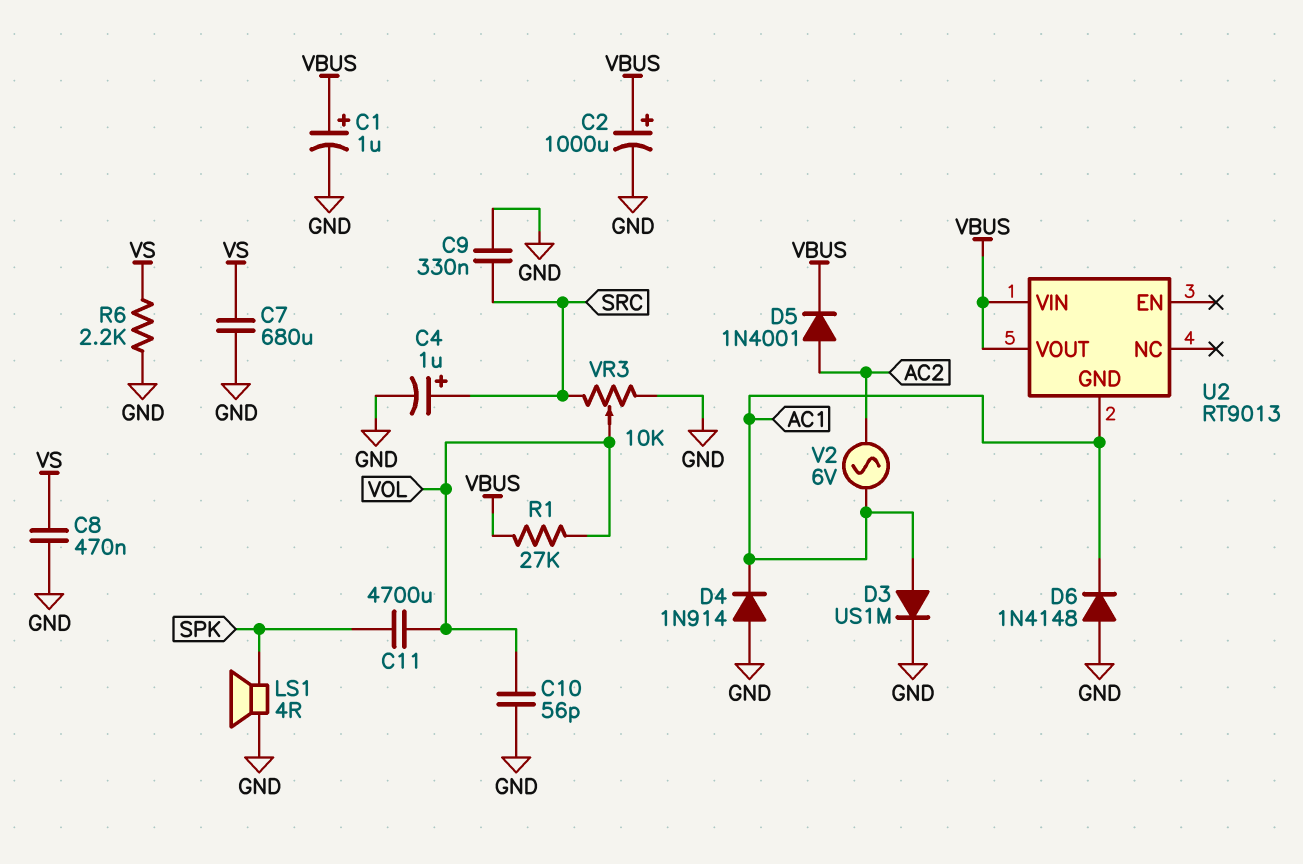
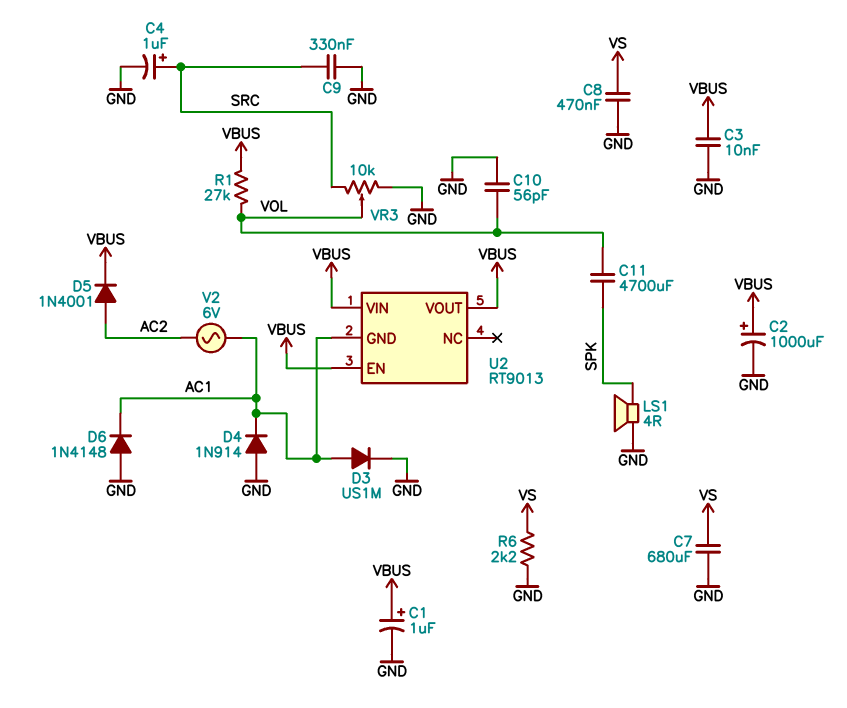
C3: none -> 10nF (GND, VBUS)
U2 pin EN: none -> VBUS

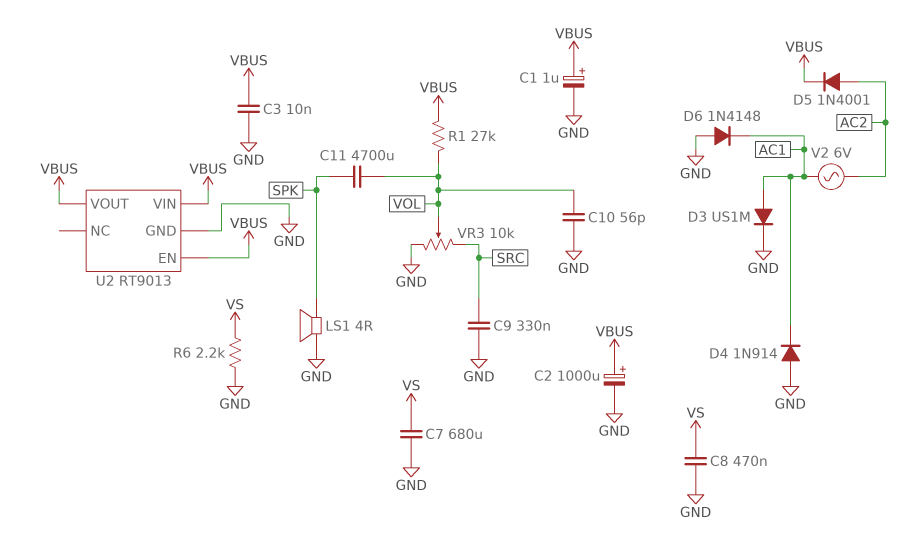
C4: 1uF (plus SRC, minus GND) -> none
U2 pin GND: AC1 -> GND

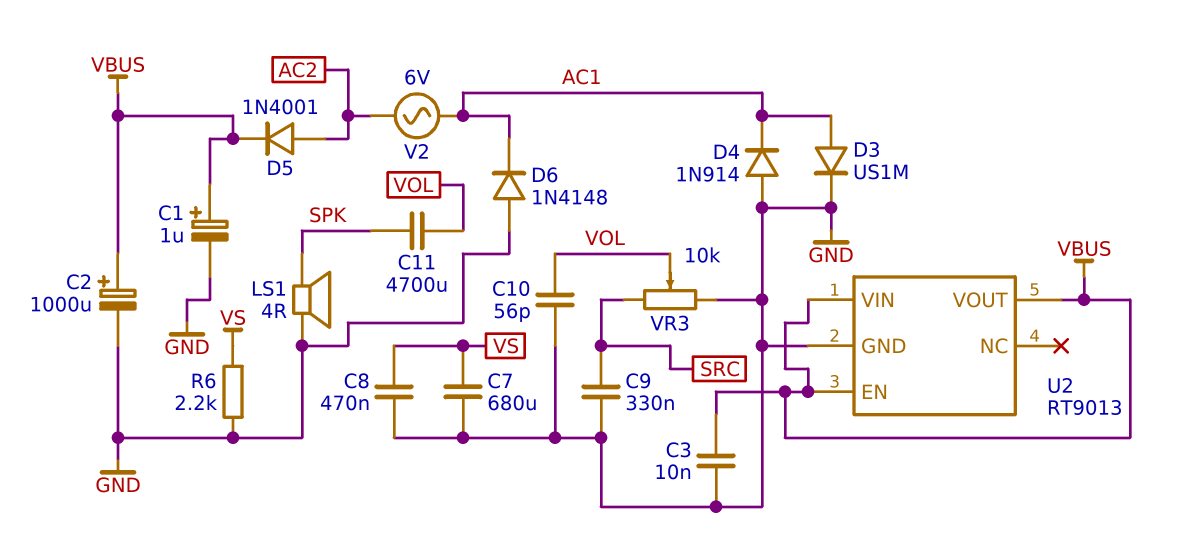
R1: 27k (VBUS, VOL) -> none

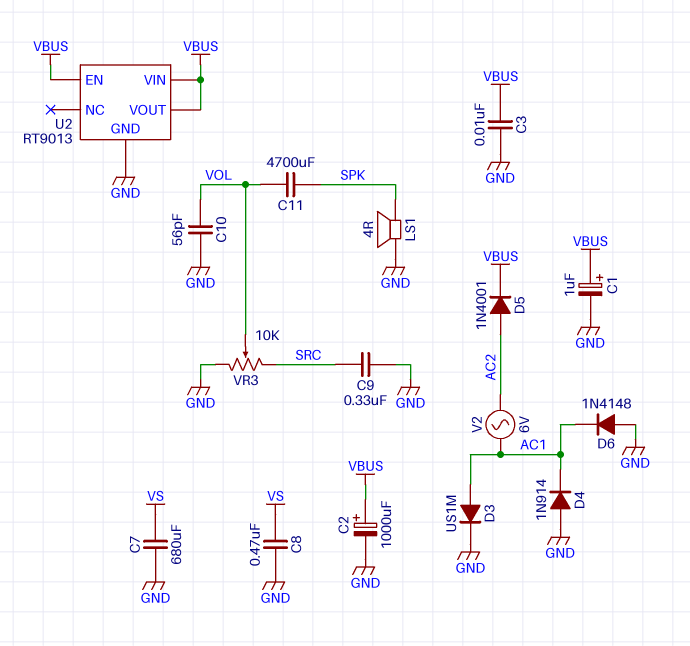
R6: 2.2k (GND, VS) -> none

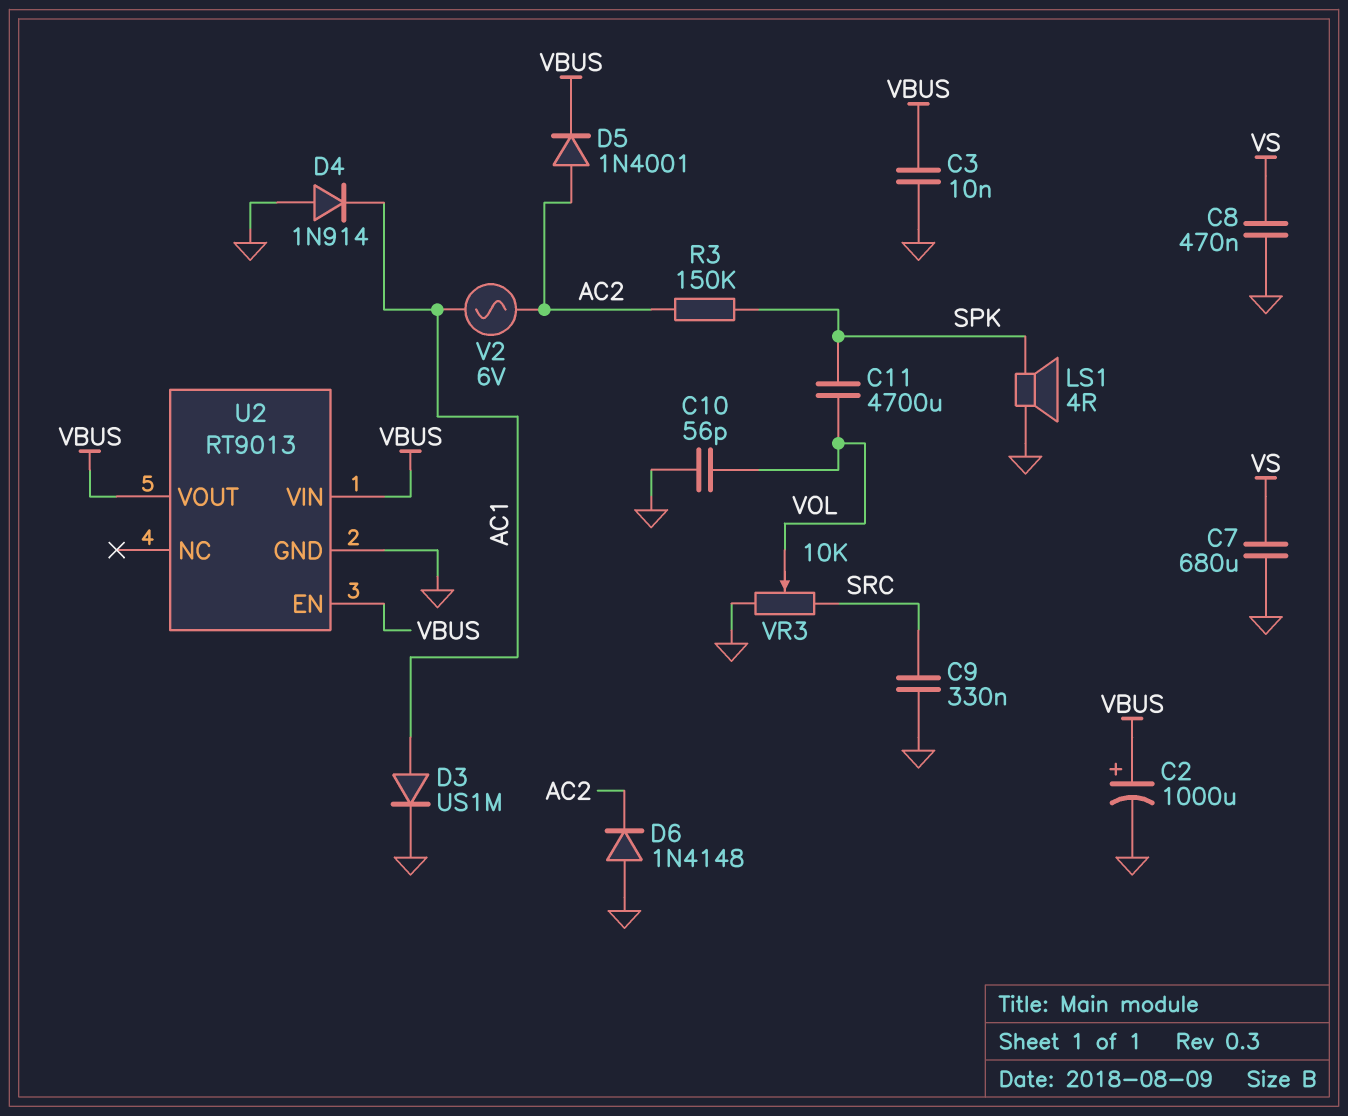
C1: 1uF (plus VBUS, minus GND) -> none
D6: diode 1N4148 (A GND, K AC1) -> diode 1N4148 (A GND, K AC2)
R3: none -> 150k (AC2, SPK)

